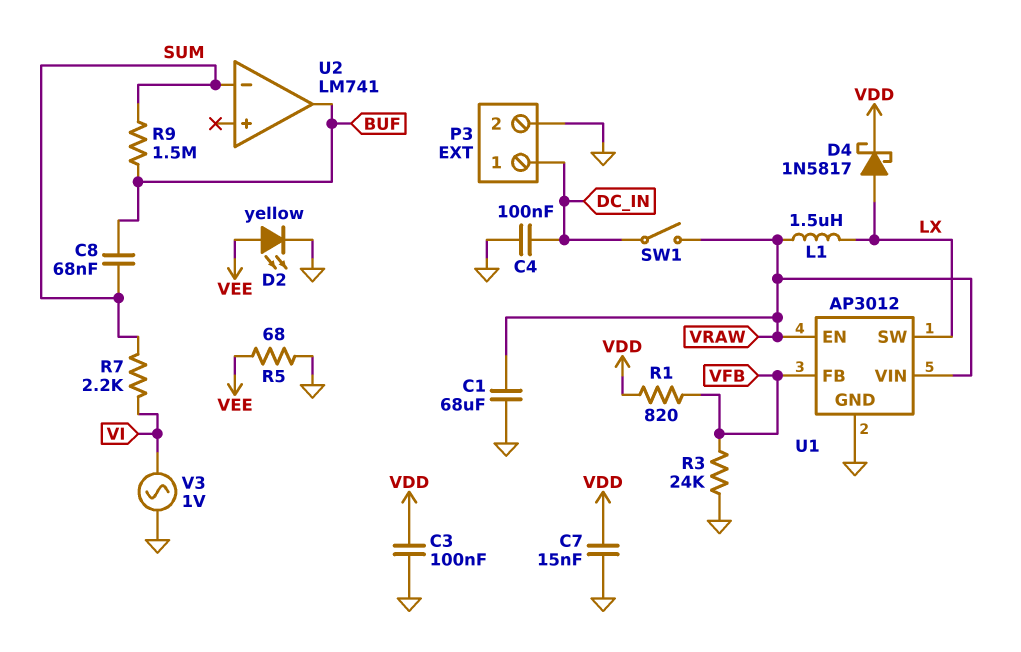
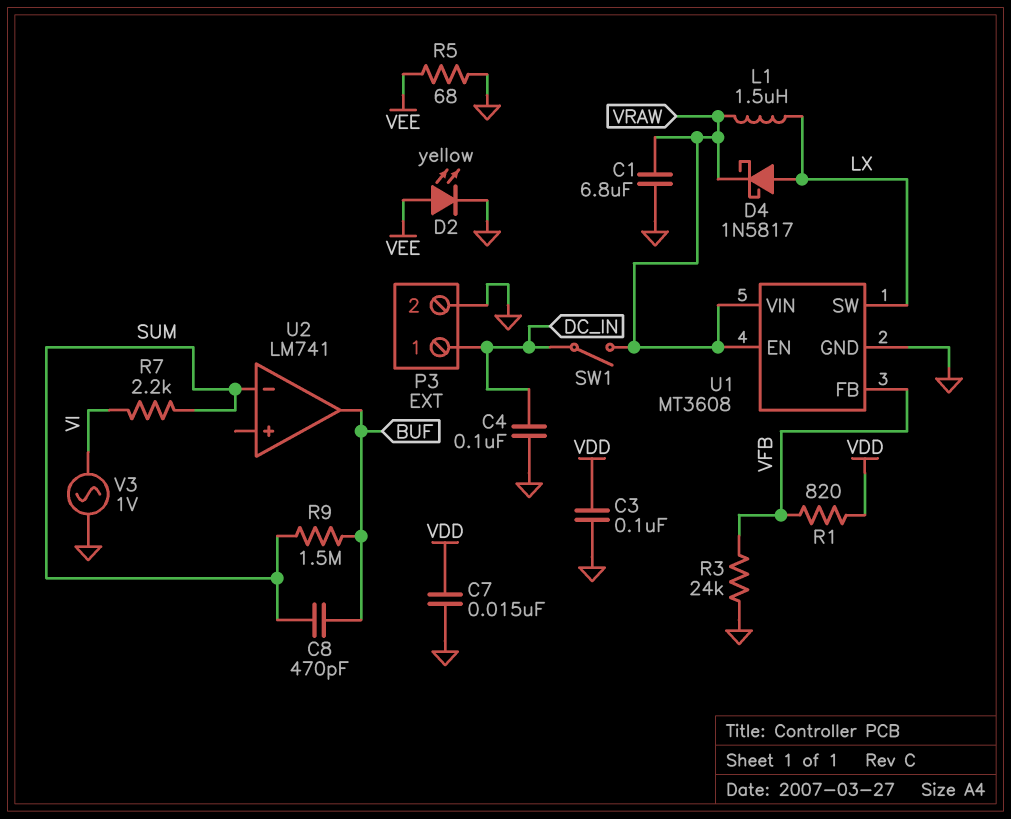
C1: 68uF (GND, VRAW) -> 6.8uF (GND, VRAW)
C8: 68nF (BUF, SUM) -> 470pF (BUF, SUM)
D4: schottky 1N5817 (A LX, K VDD) -> schottky 1N5817 (A LX, K VRAW)
U1: AP3012 -> MT3608

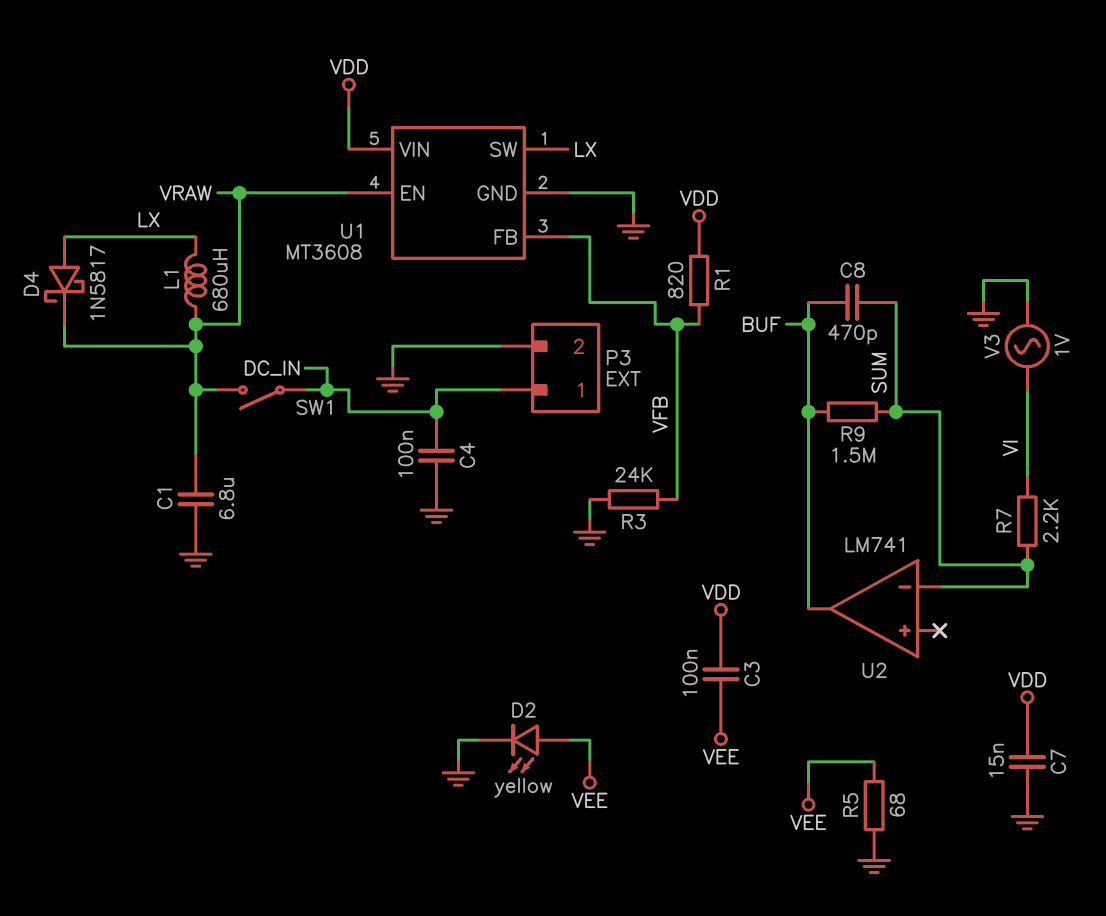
C3: 100nF (GND, VDD) -> 100nF (VDD, VEE)
L1: 1.5uH (LX, VRAW) -> 680uH (LX, VRAW)
U1 pin VIN: VRAW -> VDD

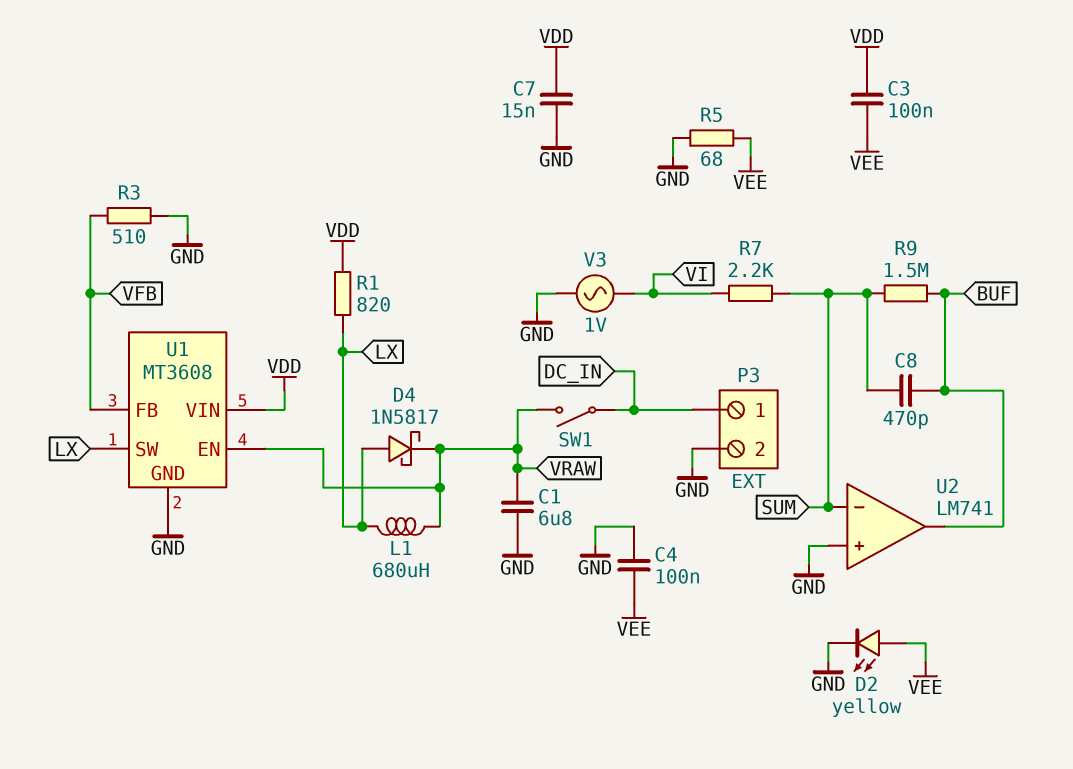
C4: 100nF (DC_IN, GND) -> 100nF (GND, VEE)
R1: 820 (VDD, VFB) -> 820 (LX, VDD)
R3: 24k (GND, VFB) -> 510 (GND, VFB)
U2 pin in+: none -> GND

